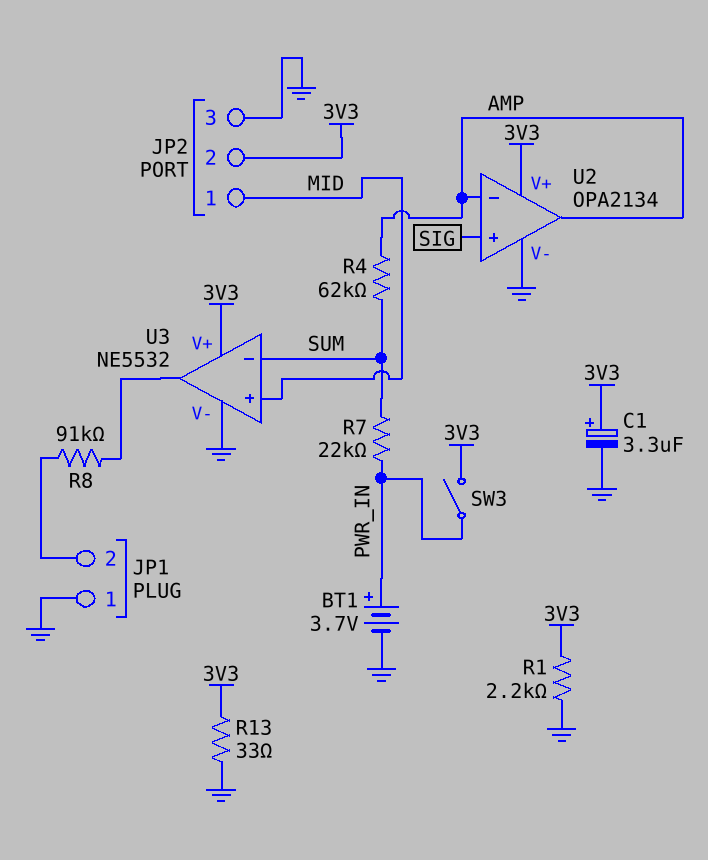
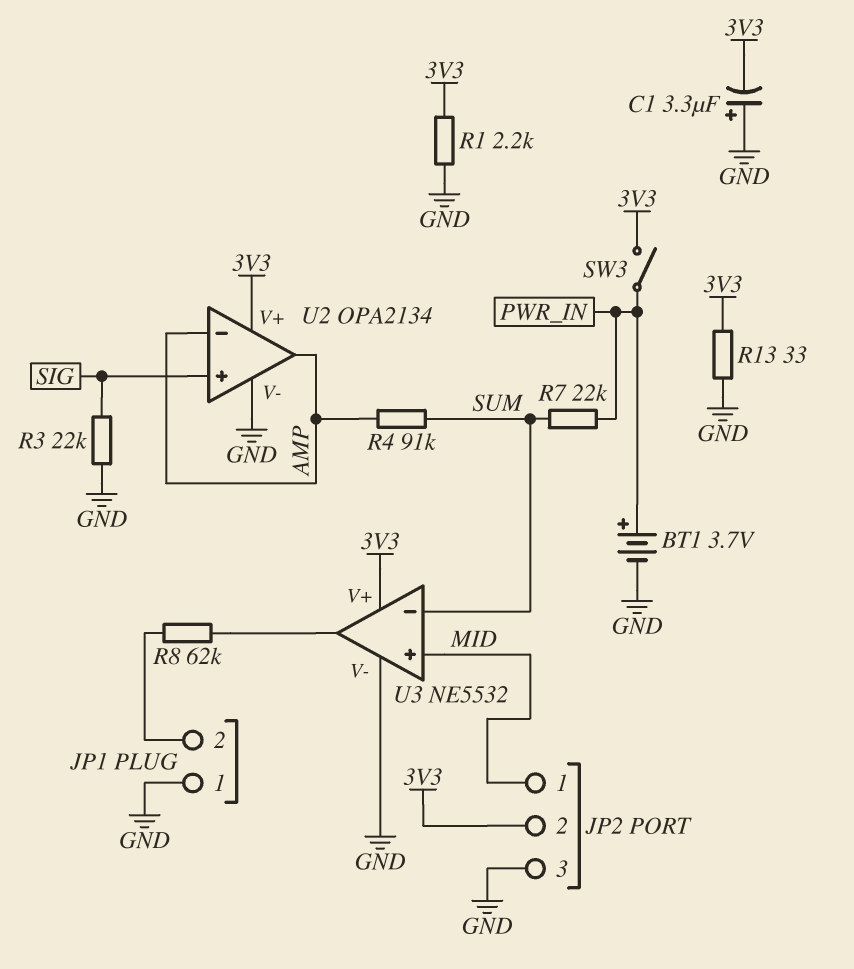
C1: 3.3uF (plus 3V3, minus GND) -> 3.3uF (plus GND, minus 3V3)
R3: none -> 22k (GND, SIG)
R4: 62k (AMP, SUM) -> 91k (AMP, SUM)
R8: 91k (JP1/2, U3/out) -> 62k (JP1/2, U3/out)

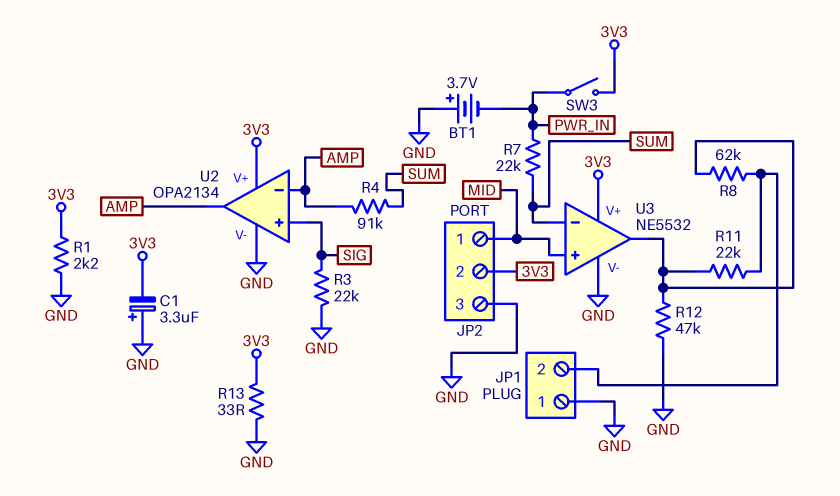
BT1: 3.7V (plus PWR_IN, minus GND) -> 3.7V (plus GND, minus PWR_IN)
R11: none -> 22k (JP1/2, U3/out)
R12: none -> 47k (GND, U3/out)

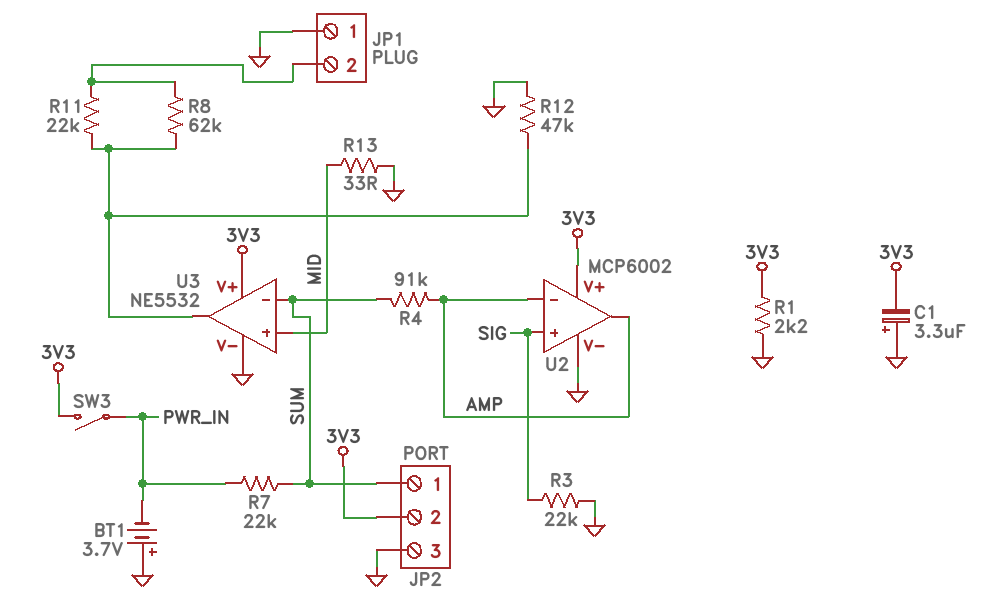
JP2 pin 1: MID -> SUM
R13: 33 (3V3, GND) -> 33 (GND, MID)
U2: OPA2134 -> MCP6002

